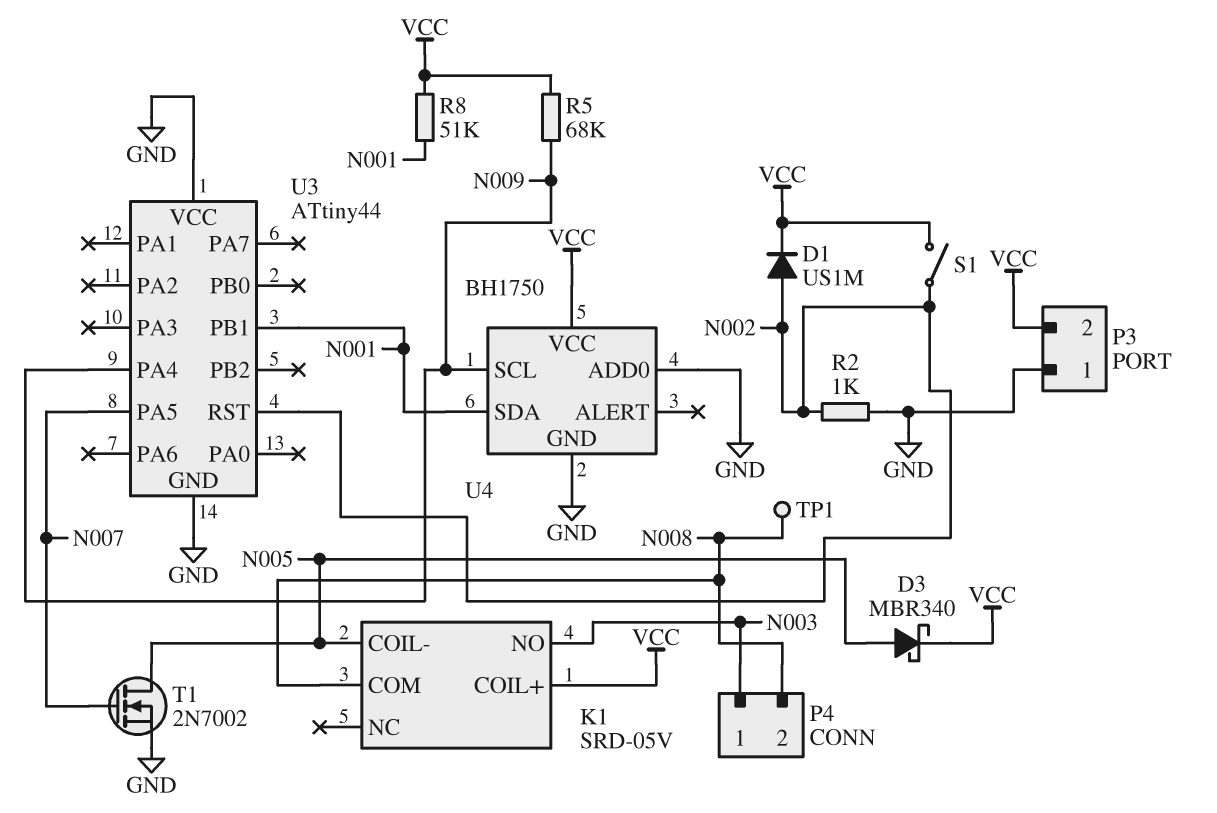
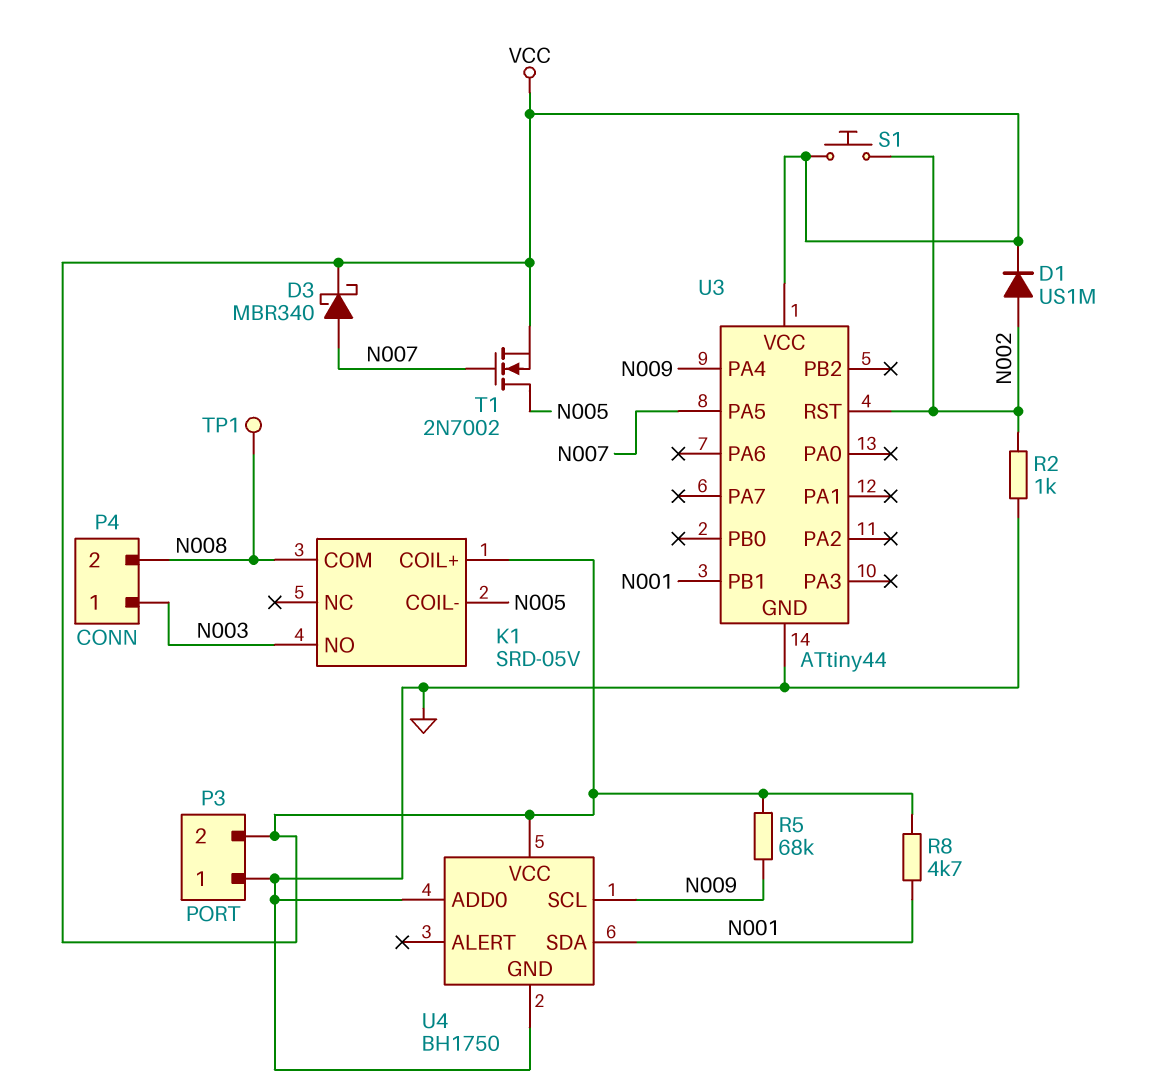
D3: schottky MBR340 (A N005, K VCC) -> schottky MBR340 (A N007, K VCC)
R8: 51k (N001, VCC) -> 4.7k (N001, VCC)
S1: switch (N002, VCC) -> button (N002, VCC)
T1: NMOS 2N7002 (G N007, D N005, S GND) -> NMOS 2N7002 (G N007, D N005, S VCC)
U3 pin VCC: GND -> VCC

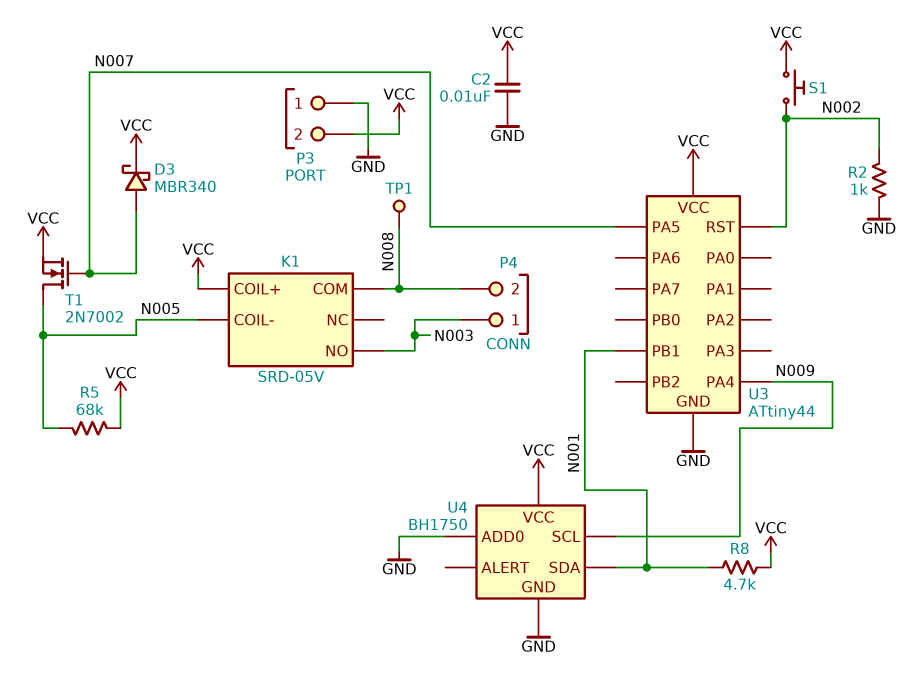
C2: none -> 10nF (GND, VCC)
D1: diode US1M (A N002, K VCC) -> none
R5: 68k (N009, VCC) -> 68k (N005, VCC)

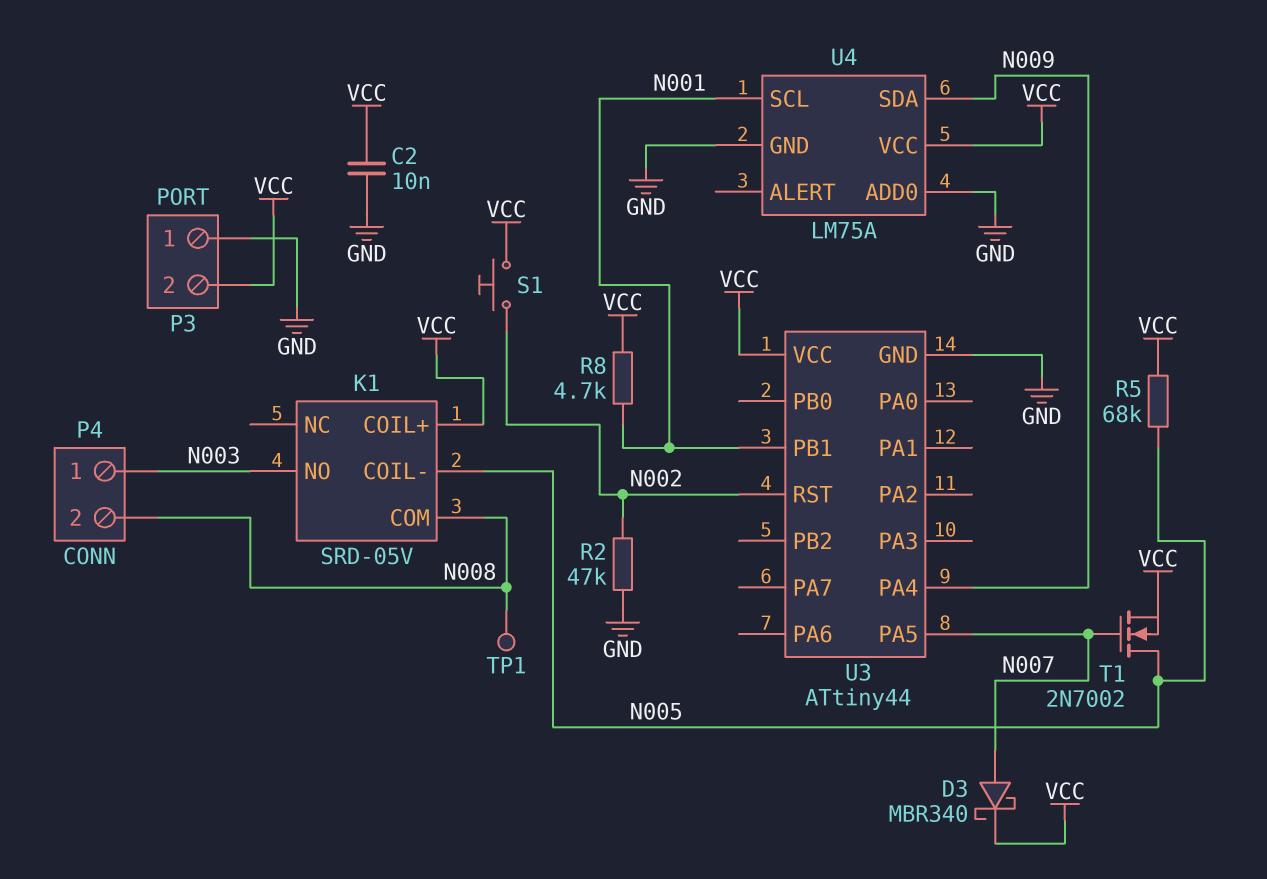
R2: 1k (GND, N002) -> 47k (GND, N002)
U4: BH1750 -> LM75A
U4 pin SCL: N009 -> N001
U4 pin SDA: N001 -> N009

